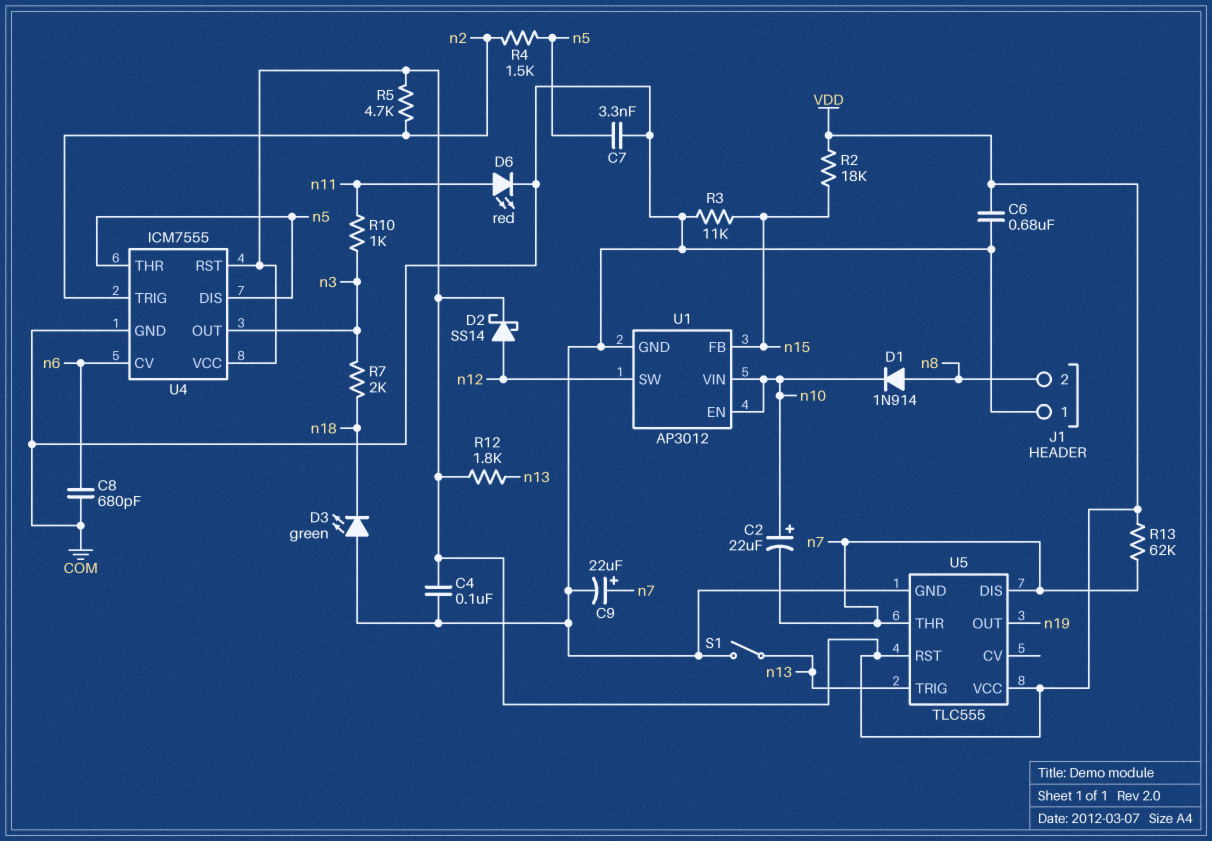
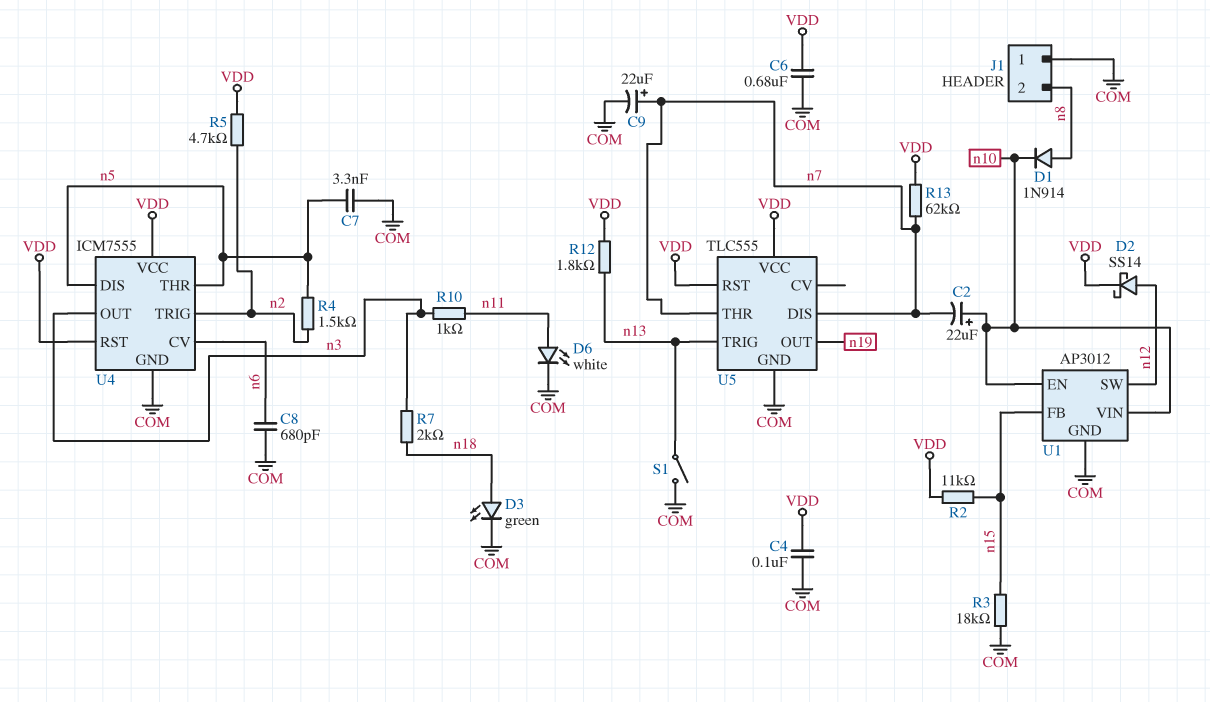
D3: LED green (A COM, K n18) -> LED green (A n18, K COM)
D6: LED red (A n11, K COM) -> LED white (A n11, K COM)
R2: 18k (VDD, n15) -> 11k (VDD, n15)
R3: 11k (COM, n15) -> 18k (COM, n15)

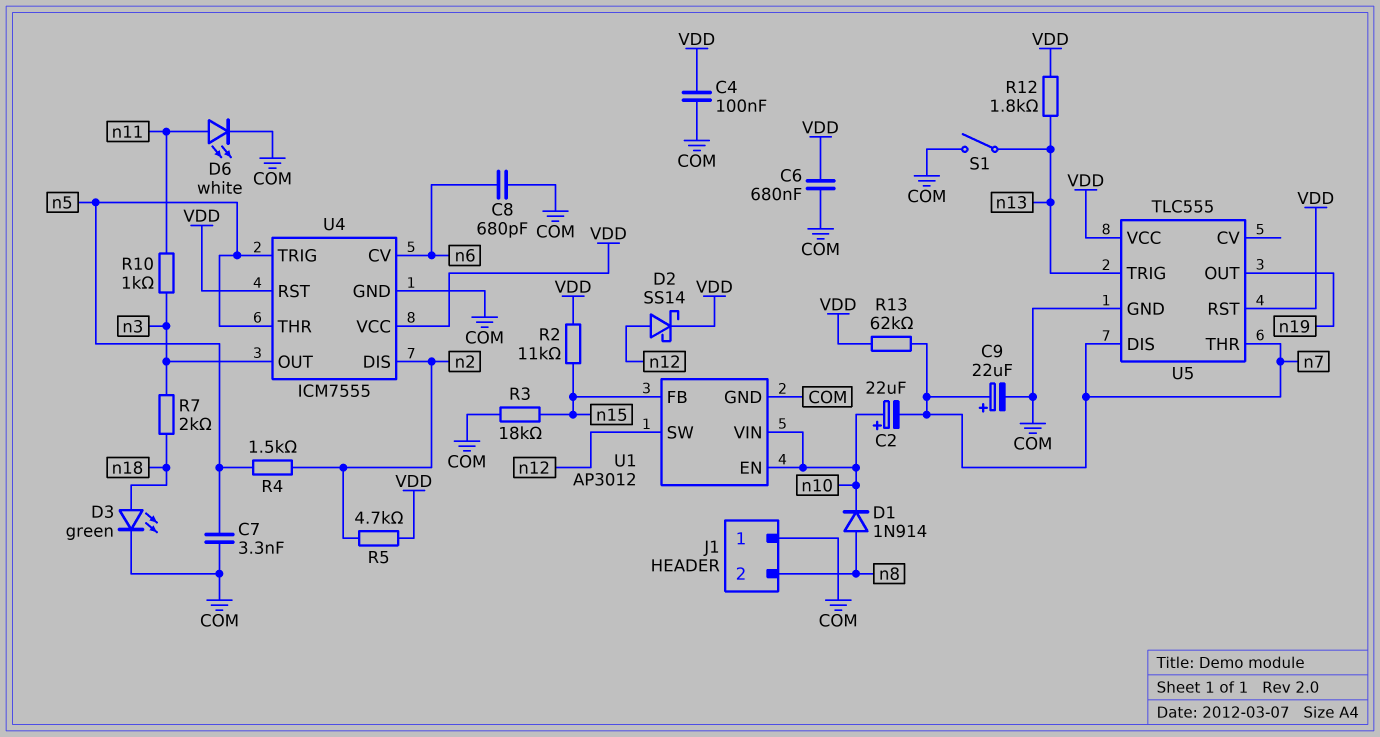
U4 pin DIS: n5 -> n2
U4 pin TRIG: n2 -> n5

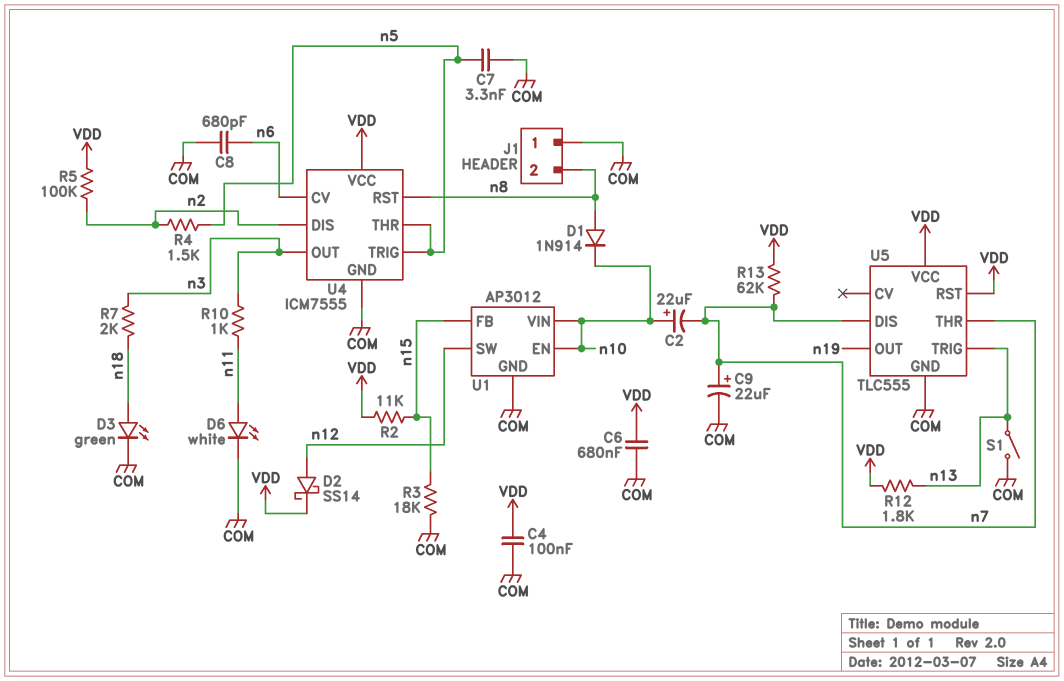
R5: 4.7k (VDD, n2) -> 100k (VDD, n2)
U4 pin RST: VDD -> n8

